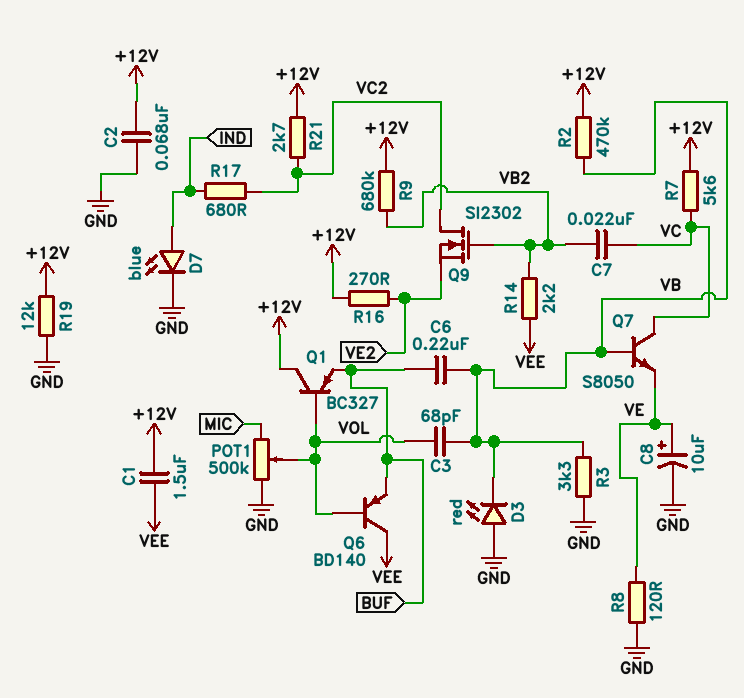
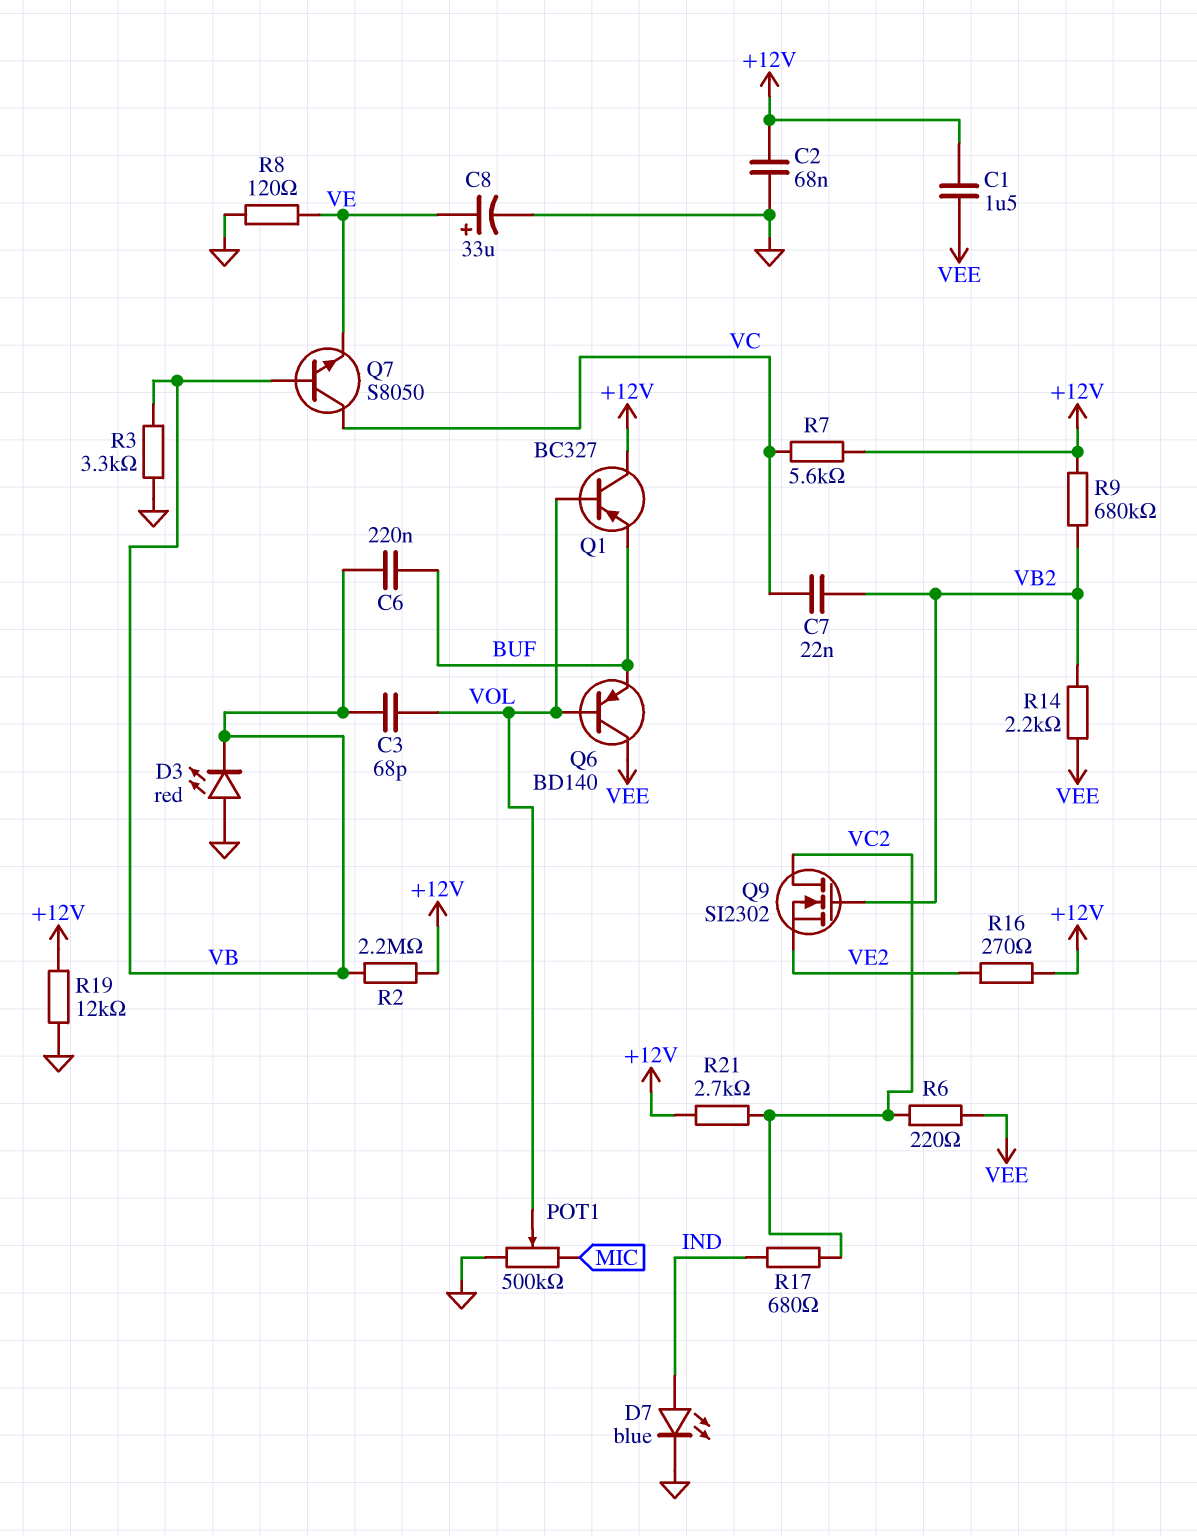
C8: 10uF (plus VE, minus GND) -> 33uF (plus VE, minus GND)
R2: 470k (+12V, VB) -> 2.2M (+12V, VB)
R6: none -> 220 (VC2, VEE)

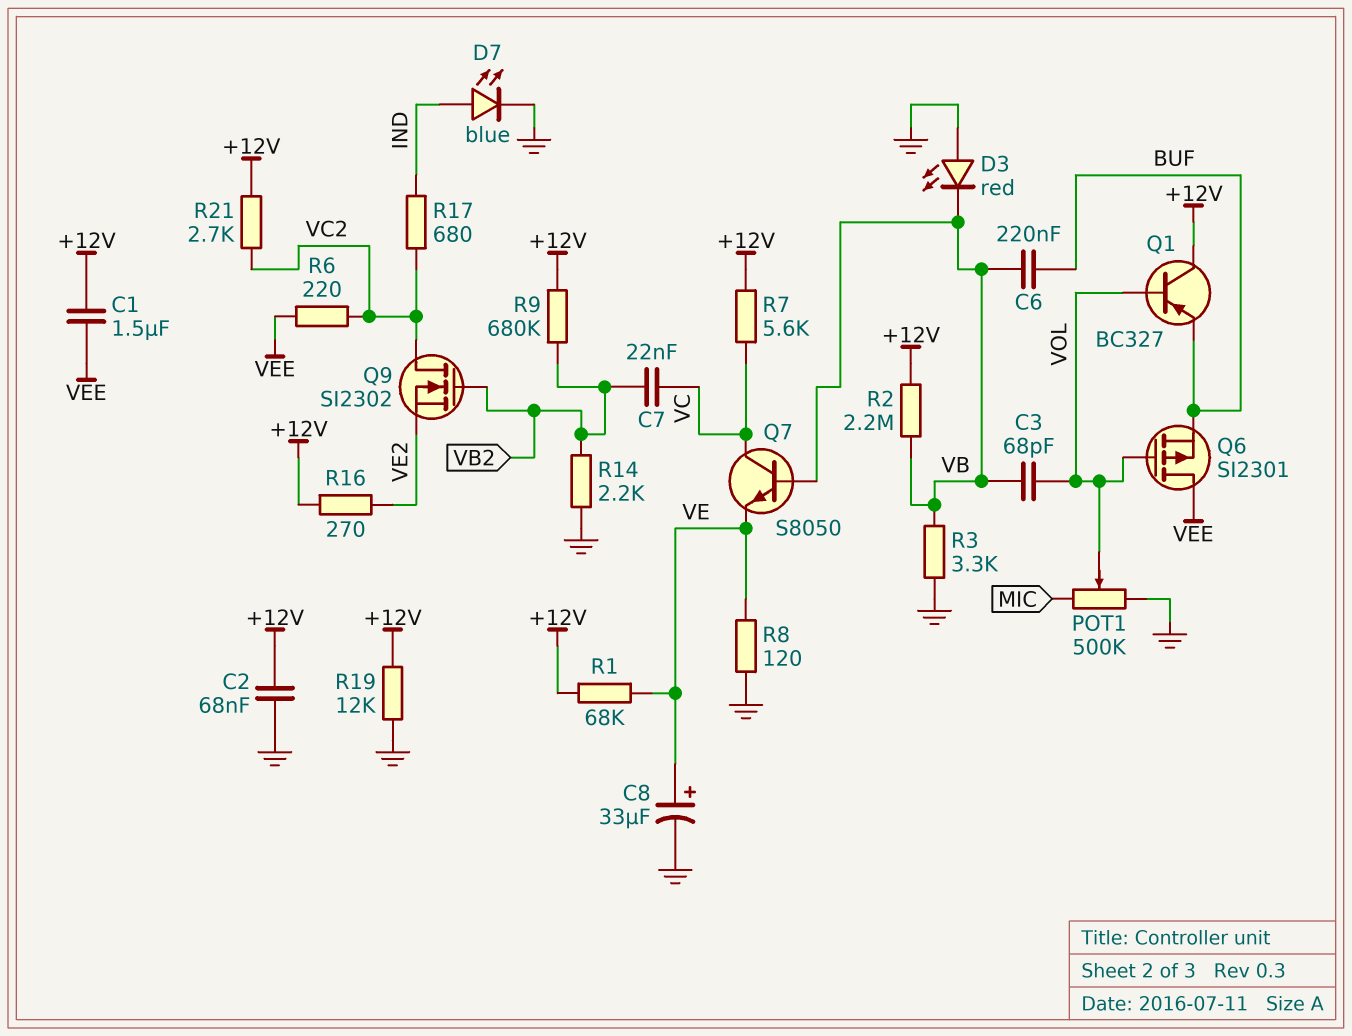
Q6: PNP BD140 (B VOL, C VEE, E BUF) -> PMOS SI2301 (G VOL, D VEE, S BUF)
R1: none -> 68k (+12V, VE)
R14: 2.2k (VB2, VEE) -> 2.2k (GND, VB2)

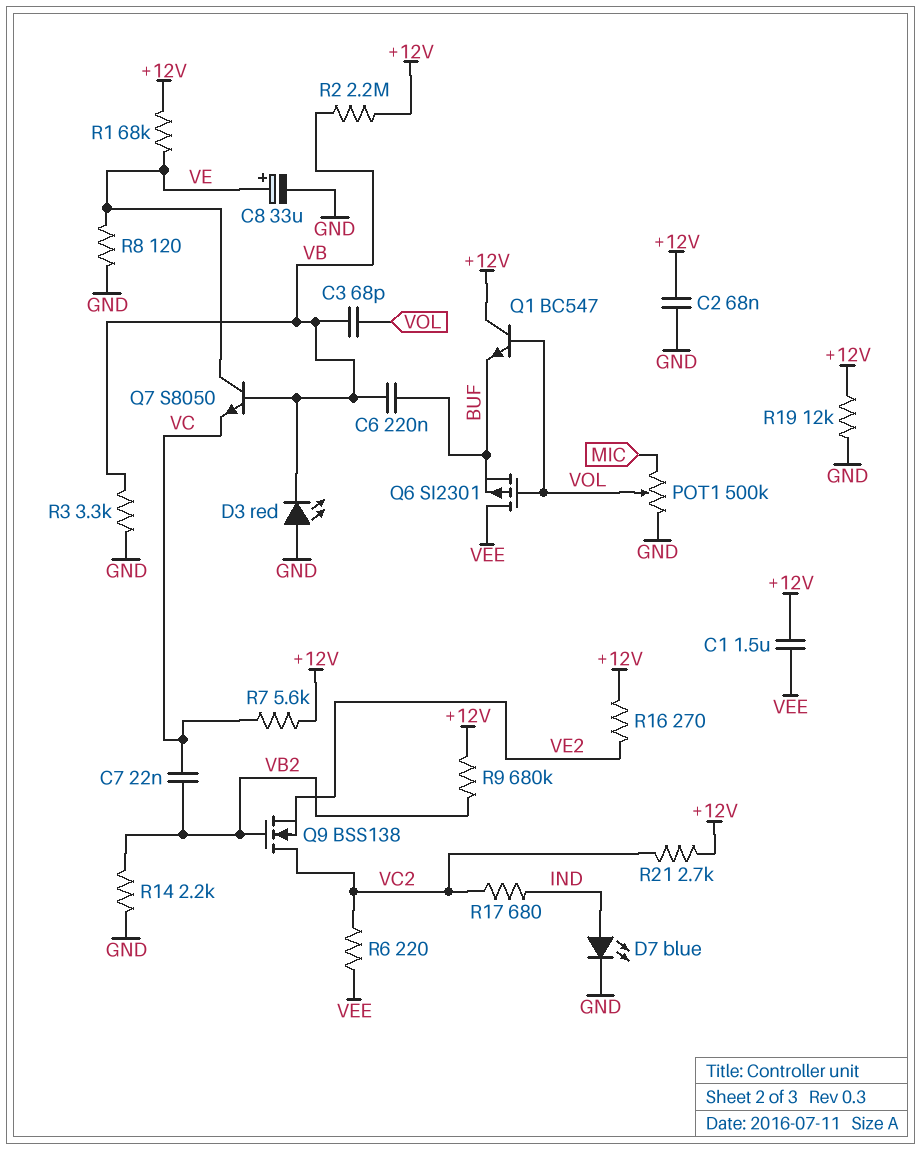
Q1: PNP BC327 (B VOL, C +12V, E BUF) -> NPN BC547 (B VOL, C +12V, E BUF)
Q7: NPN S8050 (B VB, C VC, E VE) -> NPN S8050 (B VB, C VE, E VC)
Q9: NMOS SI2302 (G VB2, D VC2, S VE2) -> NMOS BSS138 (G VB2, D VC2, S VE2)

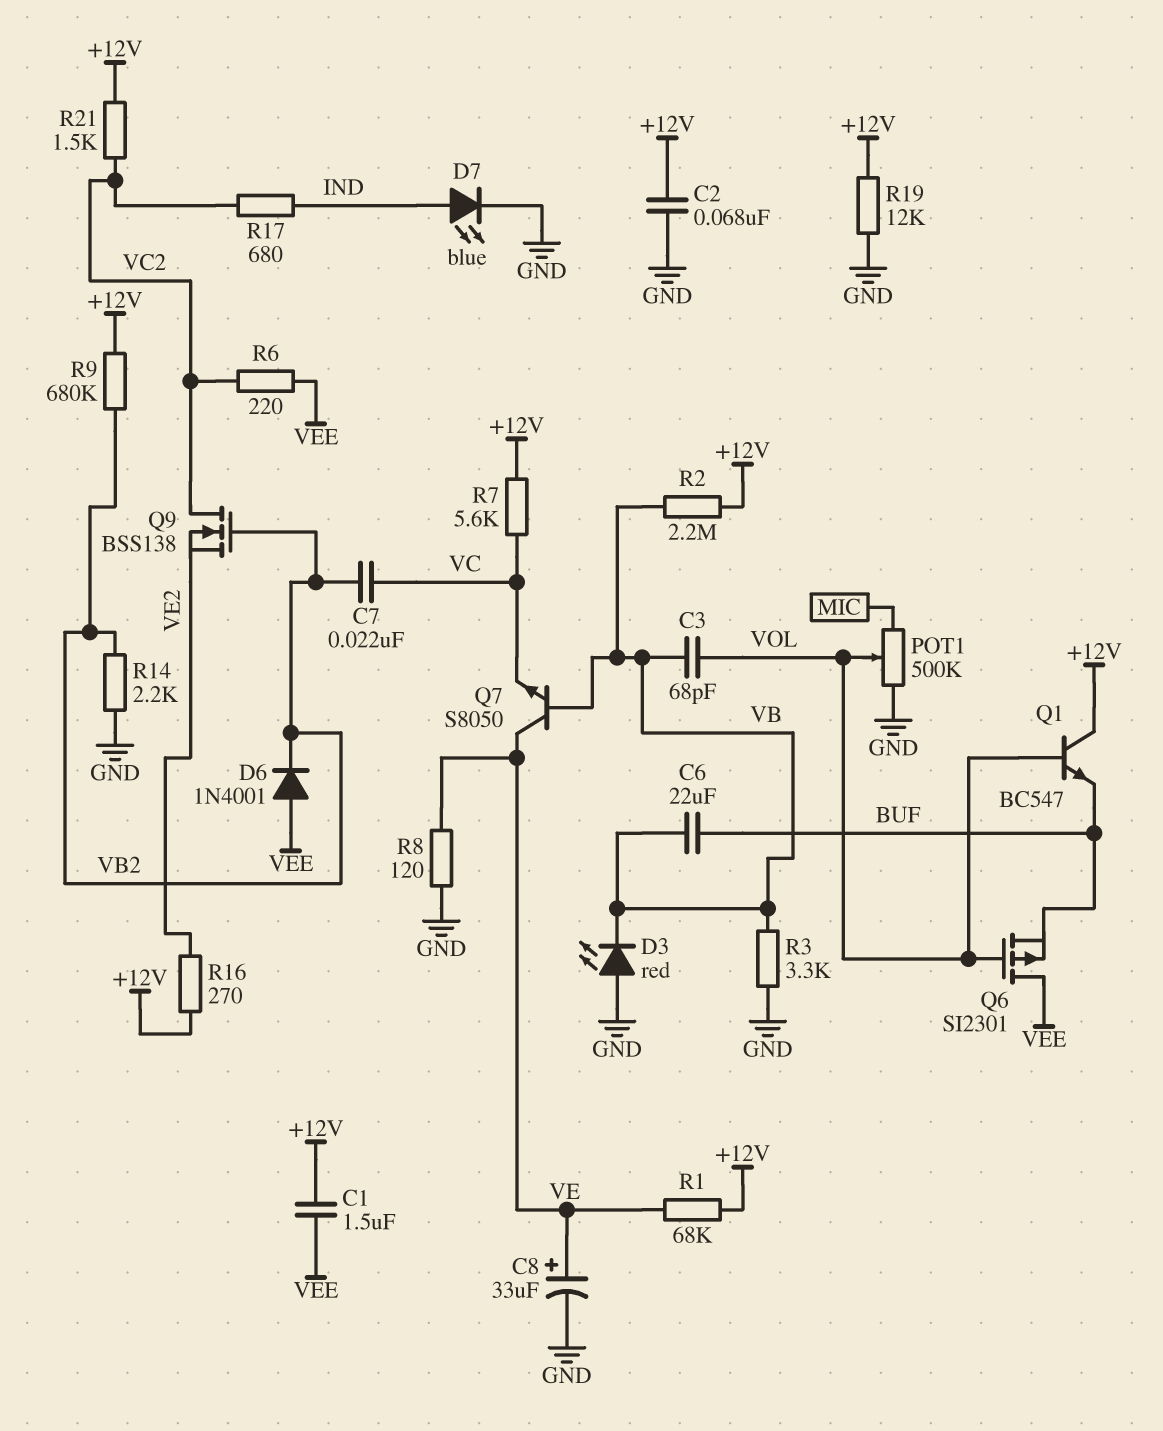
C6: 220nF (BUF, VB) -> 22uF (BUF, VB)
D6: none -> diode 1N4001 (A VEE, K VB2)
R21: 2.7k (+12V, VC2) -> 1.5k (+12V, VC2)

